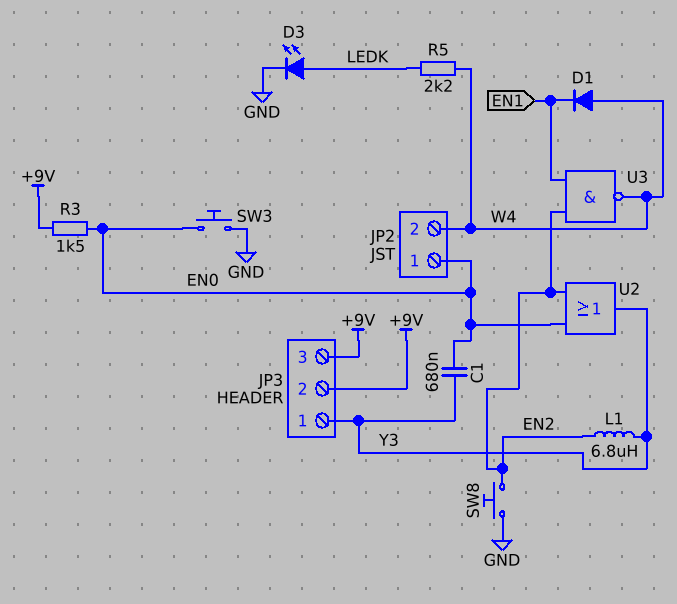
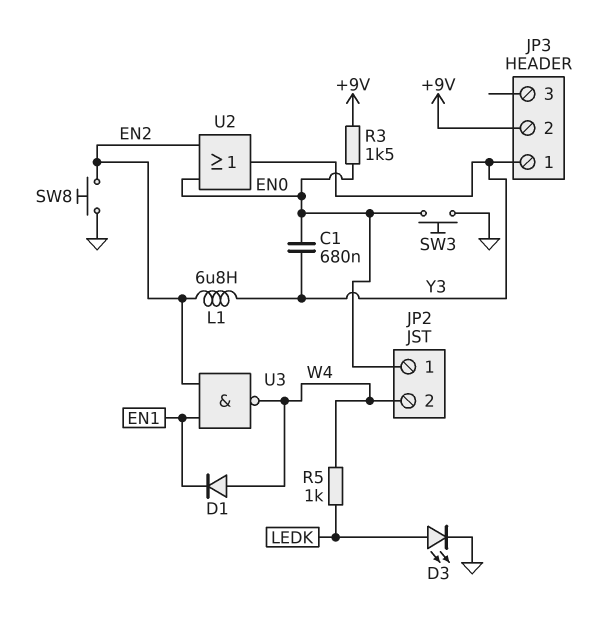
JP3 pin 3: +9V -> none
R5: 2.2k (LEDK, W4) -> 1k (LEDK, W4)

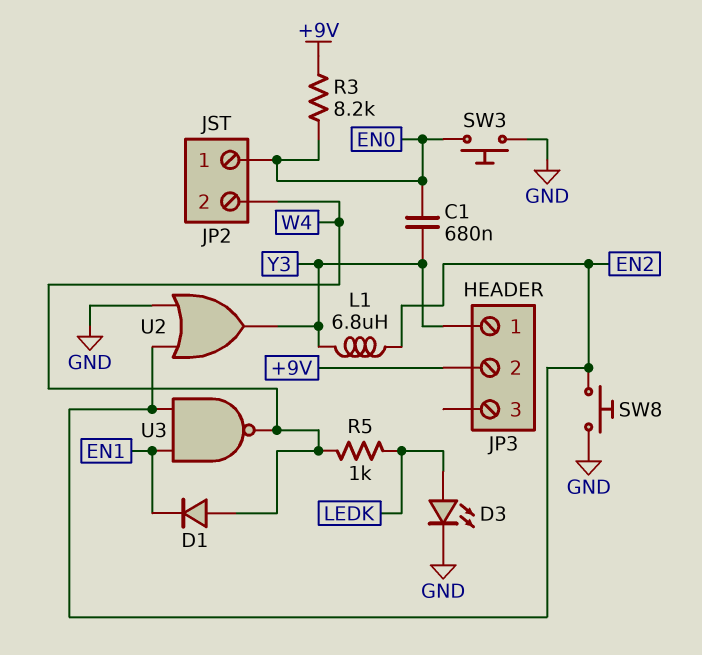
R3: 1.5k (+9V, EN0) -> 8.2k (+9V, EN0)
U2: OR (in EN0, in EN2, out Y3) -> OR (in EN2, in GND, out Y3)

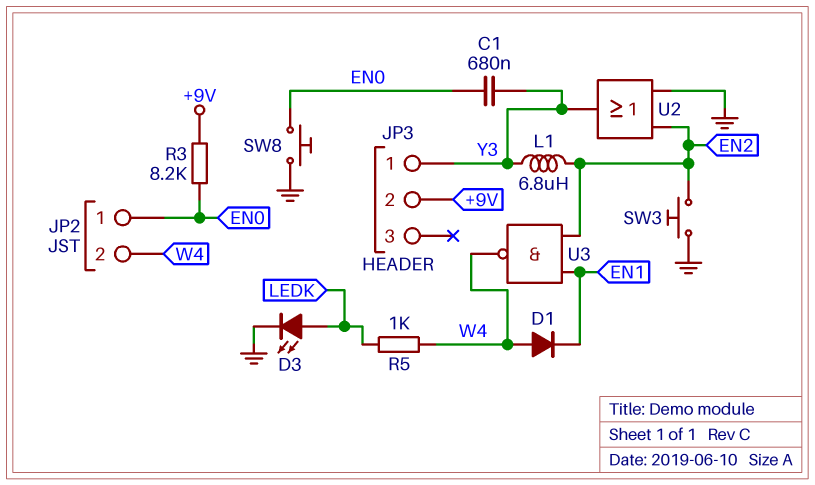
SW3: button (EN0, GND) -> button (EN2, GND)
SW8: button (EN2, GND) -> button (EN0, GND)

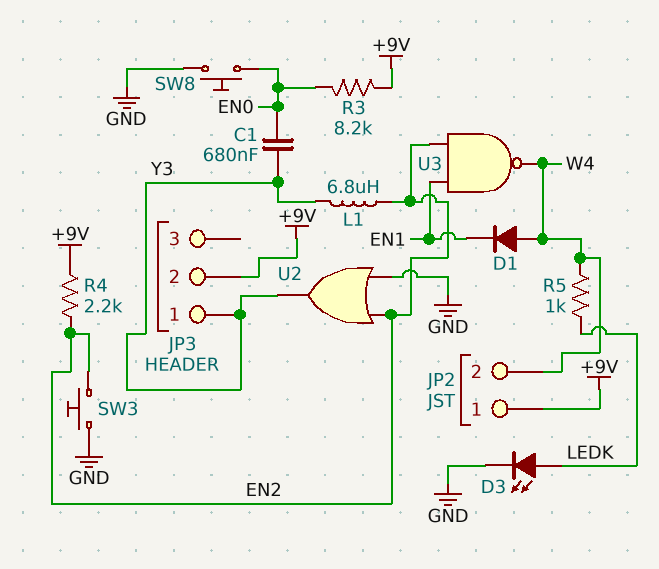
JP2 pin 1: EN0 -> +9V
R4: none -> 2.2k (+9V, EN2)

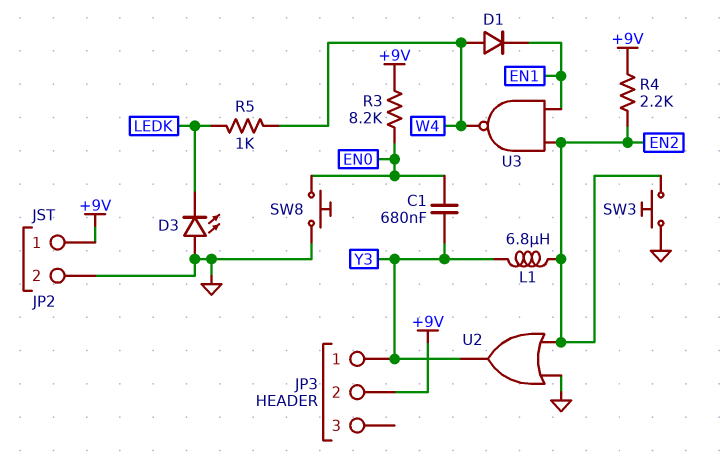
D3: LED (A LEDK, K GND) -> LED (A GND, K LEDK)
JP2 pin 2: W4 -> GND

